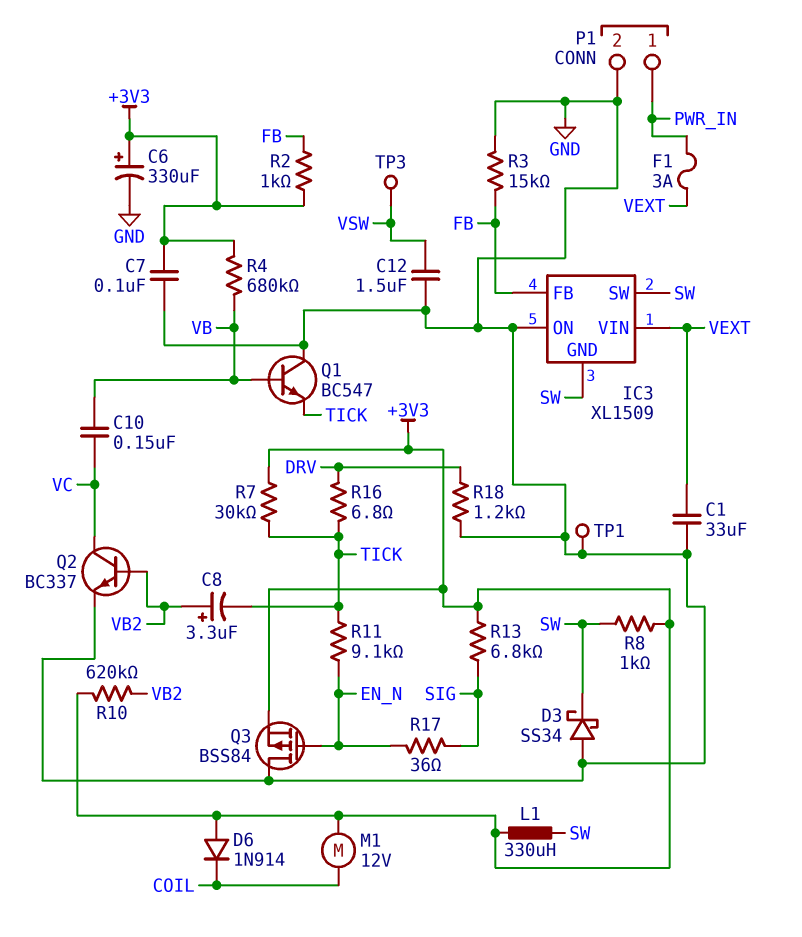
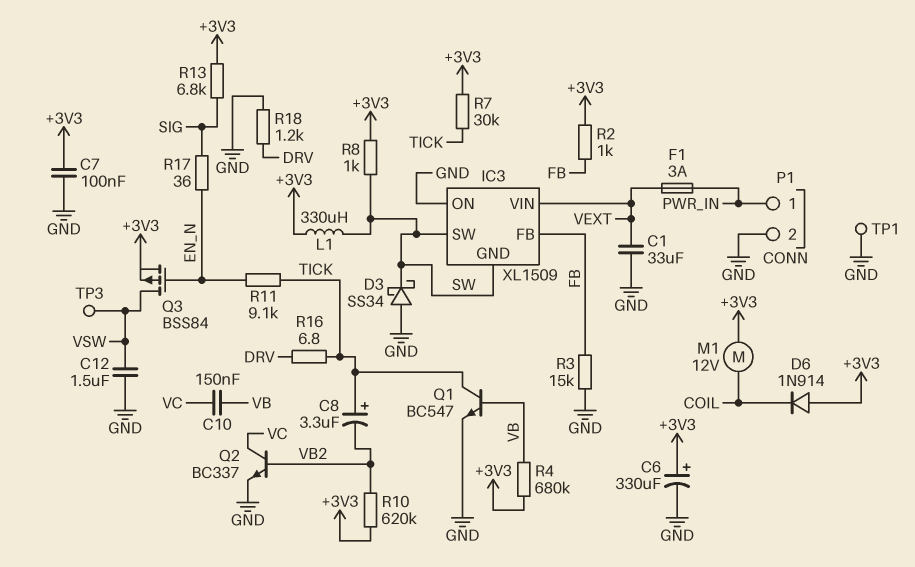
C8: 3.3uF (plus VB2, minus TICK) -> 3.3uF (plus TICK, minus VB2)
Q1: NPN BC547 (B VB, C GND, E TICK) -> NPN BC547 (B VB, C TICK, E GND)
Q3: PMOS BSS84 (G EN_N, D GND, S +3V3) -> PMOS BSS84 (G EN_N, D VSW, S +3V3)

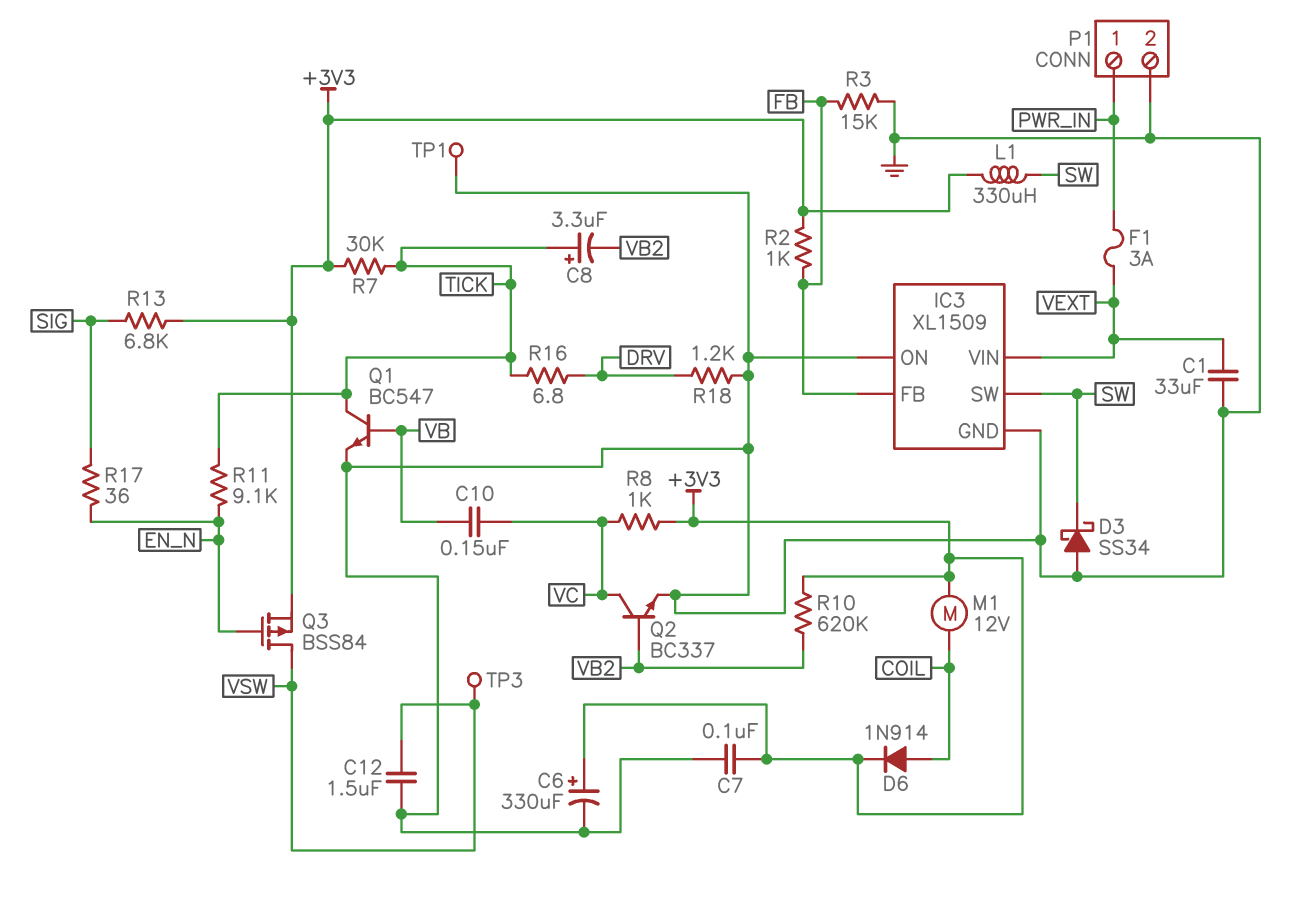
D6: diode 1N914 (A +3V3, K COIL) -> diode 1N914 (A COIL, K +3V3)
IC3 pin GND: SW -> GND
R4: 680k (+3V3, VB) -> none
R8: 1k (+3V3, SW) -> 1k (+3V3, VC)

